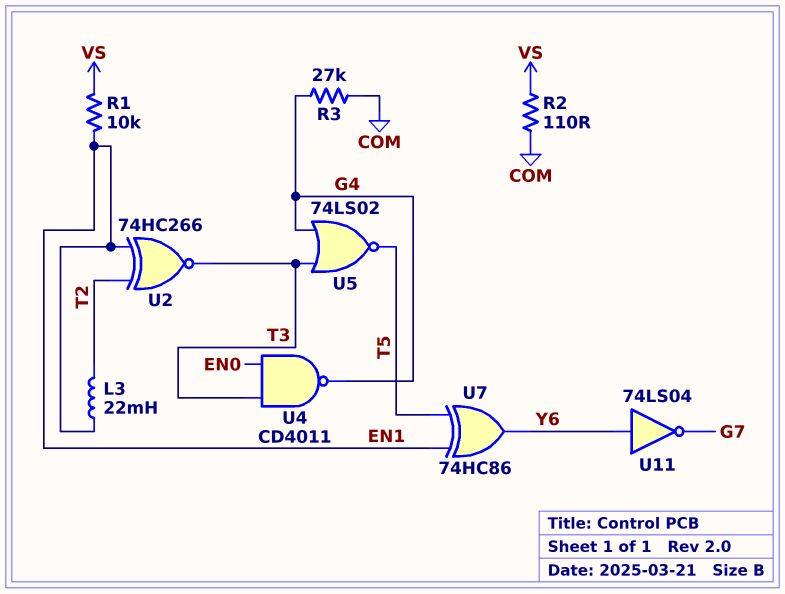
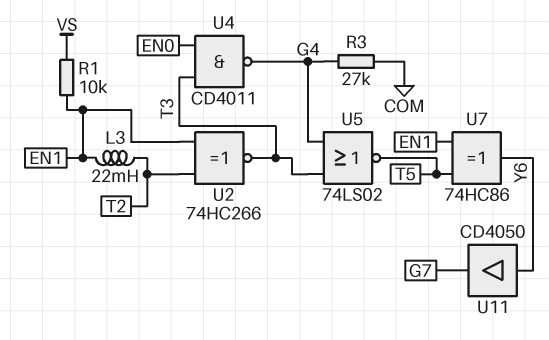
R2: 110 (COM, VS) -> none
U11: NOT 74LS04 (in Y6, out G7) -> buffer CD4050 (in Y6, out G7)

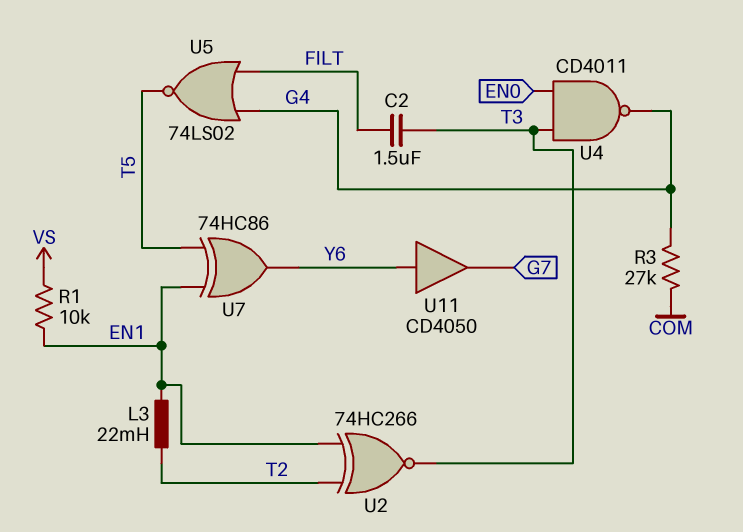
C2: none -> 1.5uF (FILT, T3)
U5: NOR 74LS02 (in G4, in T3, out T5) -> NOR 74LS02 (in FILT, in G4, out T5)

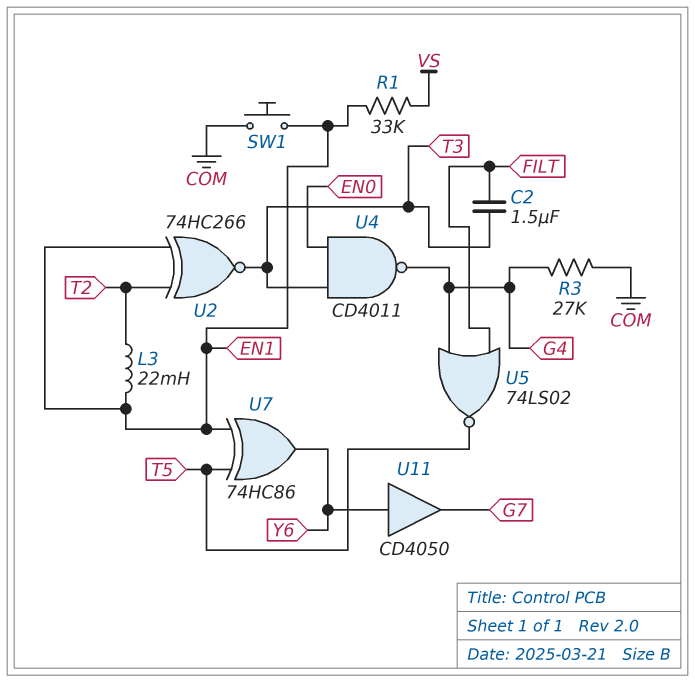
R1: 10k (EN1, VS) -> 33k (EN1, VS)
SW1: none -> button (COM, EN1)

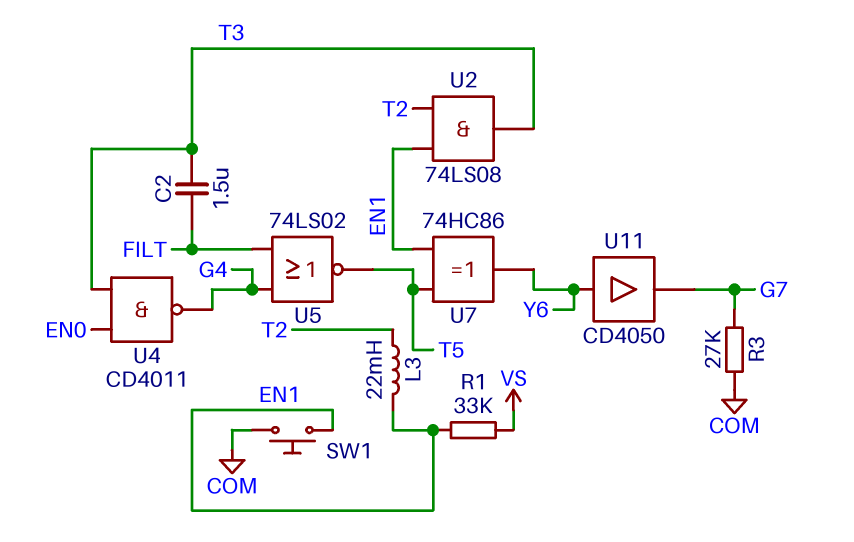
R3: 27k (COM, G4) -> 27k (COM, G7)
U2: XNOR 74HC266 (in EN1, in T2, out T3) -> AND 74LS08 (in EN1, in T2, out T3)

